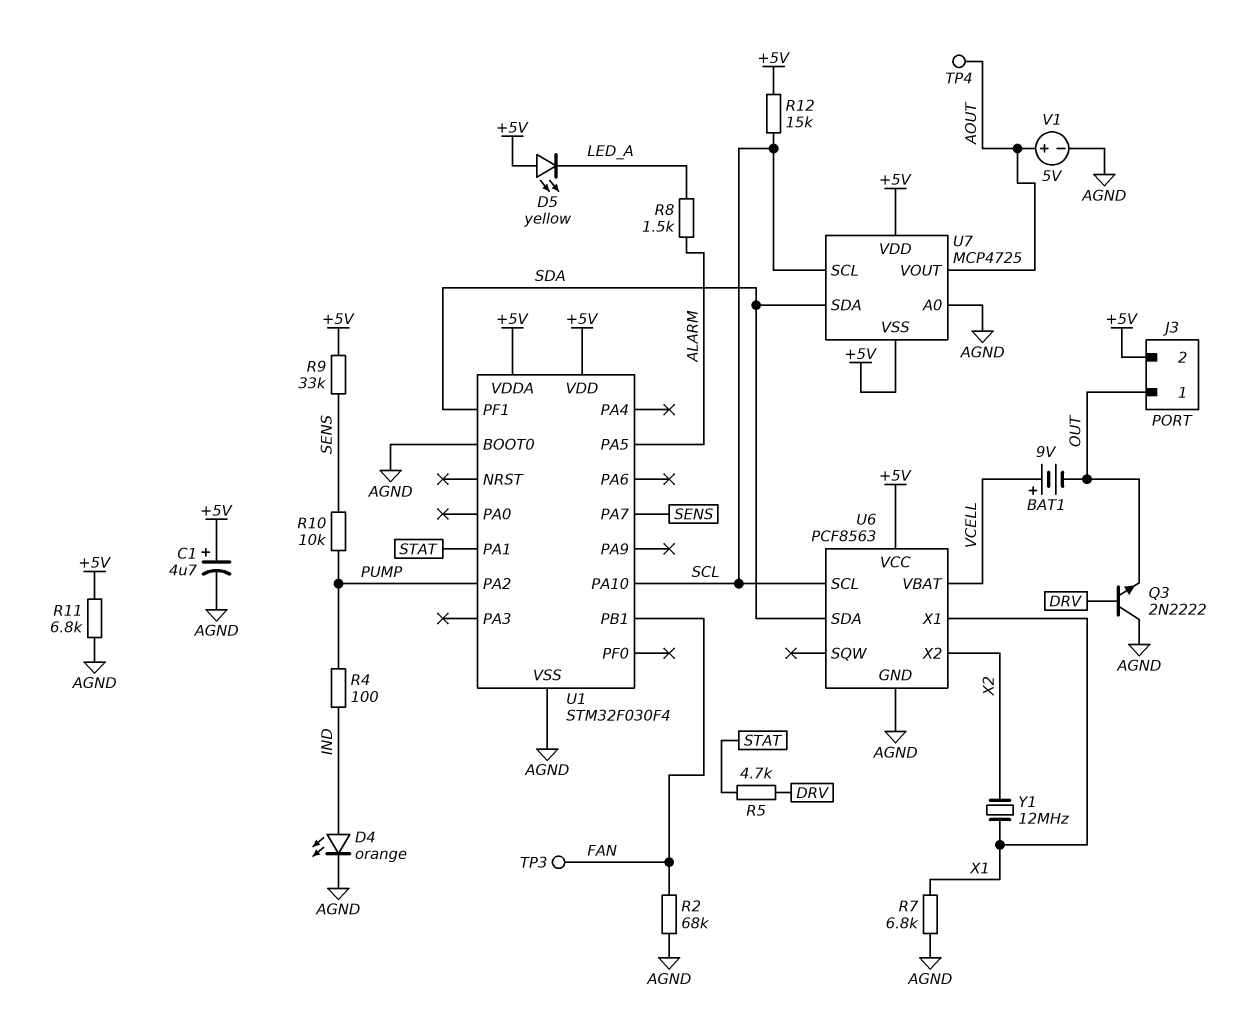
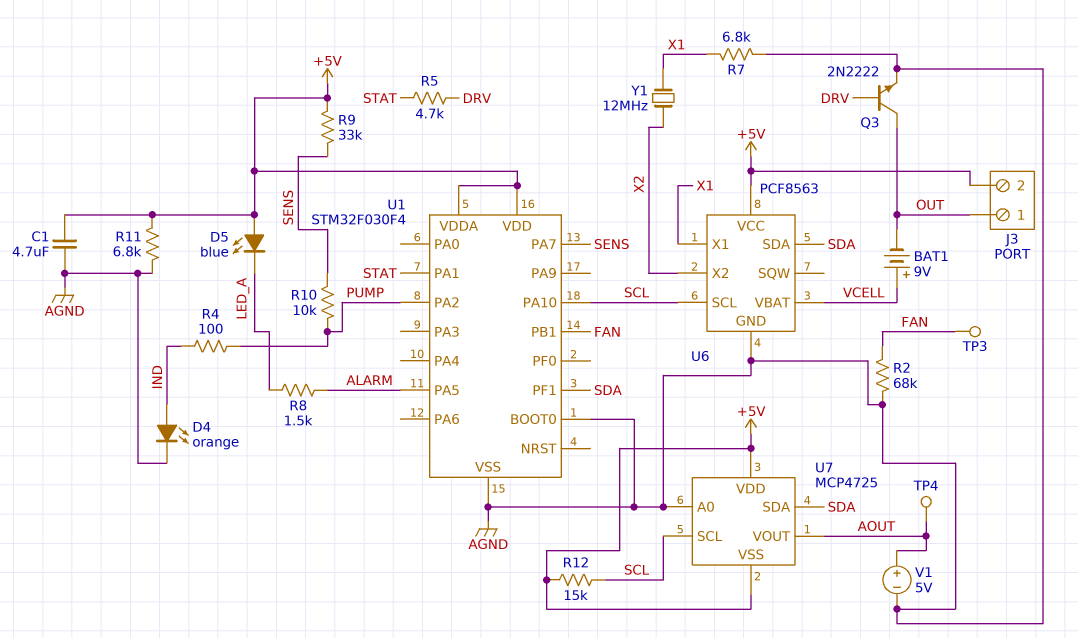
C1: 4.7uF (plus +5V, minus AGND) -> 4.7uF (+5V, AGND)
D5: LED yellow (A +5V, K LED_A) -> LED blue (A +5V, K LED_A)
Q3: NPN 2N2222 (B DRV, C AGND, E OUT) -> NPN 2N2222 (B DRV, C OUT, E AGND)

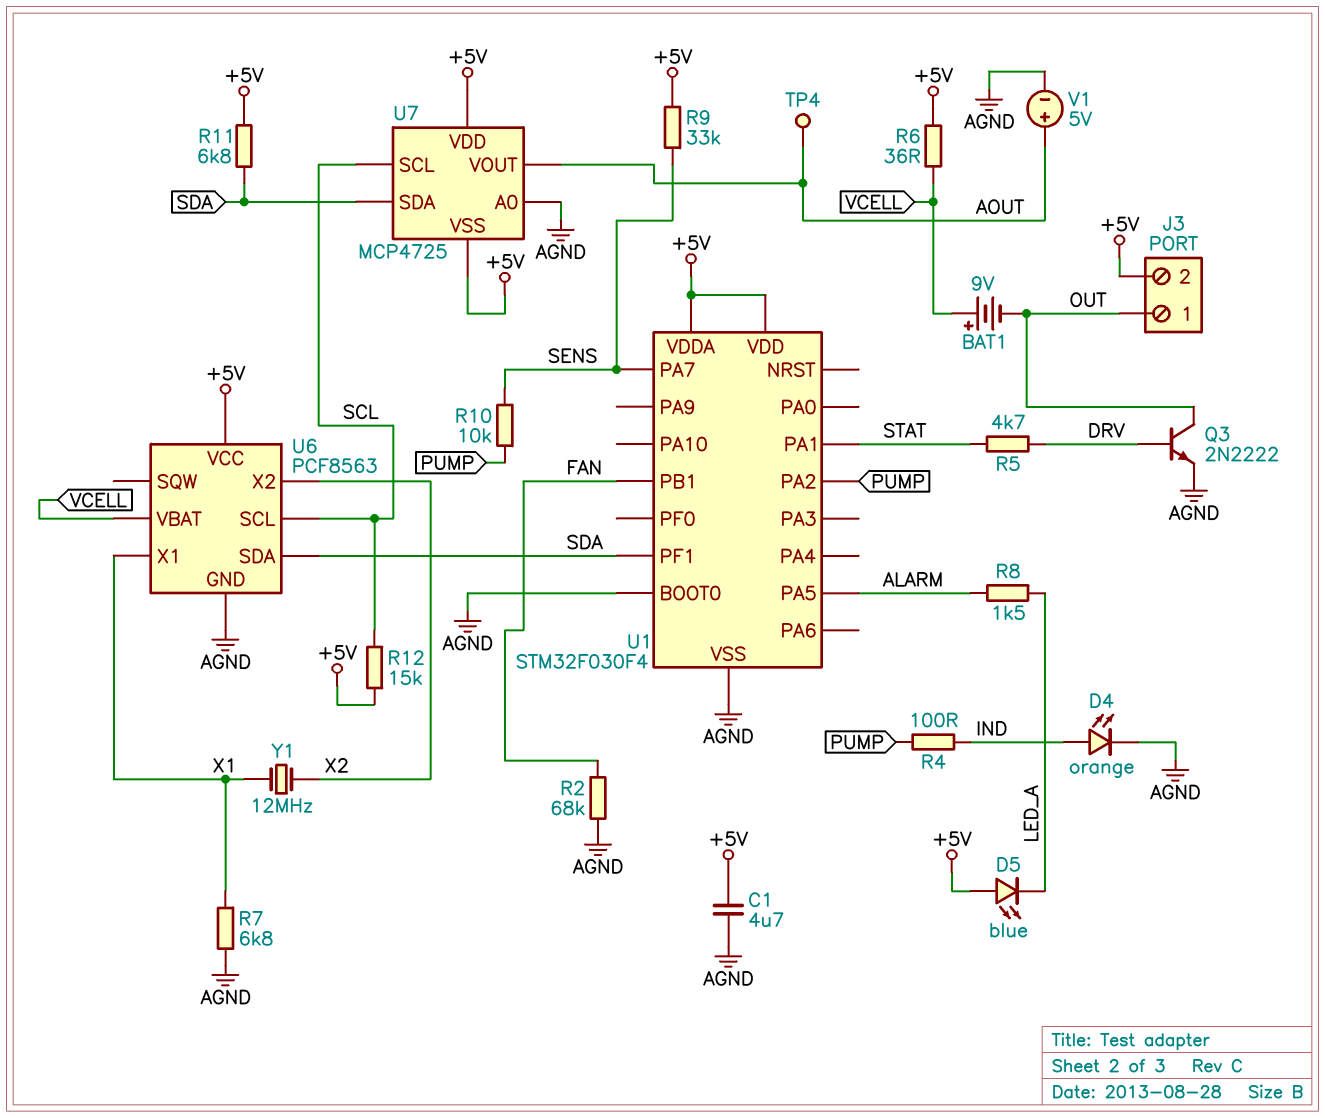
R6: none -> 36 (+5V, VCELL)
R11: 6.8k (+5V, AGND) -> 6.8k (+5V, SDA)
TP3: test point (FAN) -> none
U1 pin PA10: SCL -> none

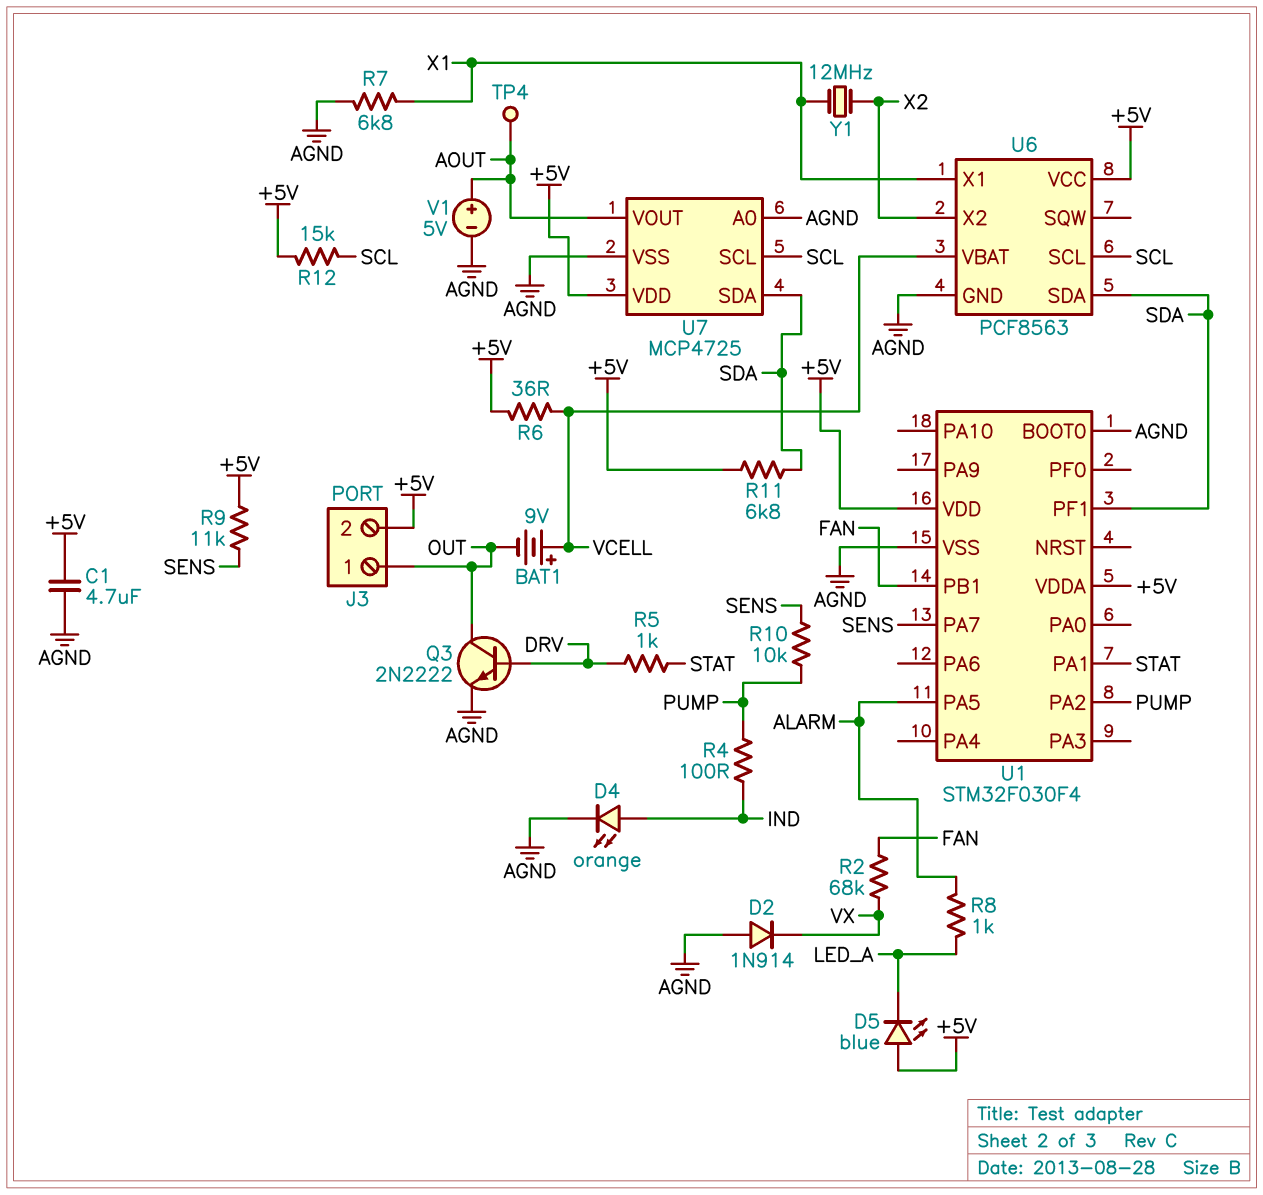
D2: none -> diode 1N914 (A AGND, K VX)
R2: 68k (AGND, FAN) -> 68k (FAN, VX)
R5: 4.7k (DRV, STAT) -> 1k (DRV, STAT)
R8: 1.5k (ALARM, LED_A) -> 1k (ALARM, LED_A)
R9: 33k (+5V, SENS) -> 11k (+5V, SENS)
U7 pin VSS: +5V -> AGND

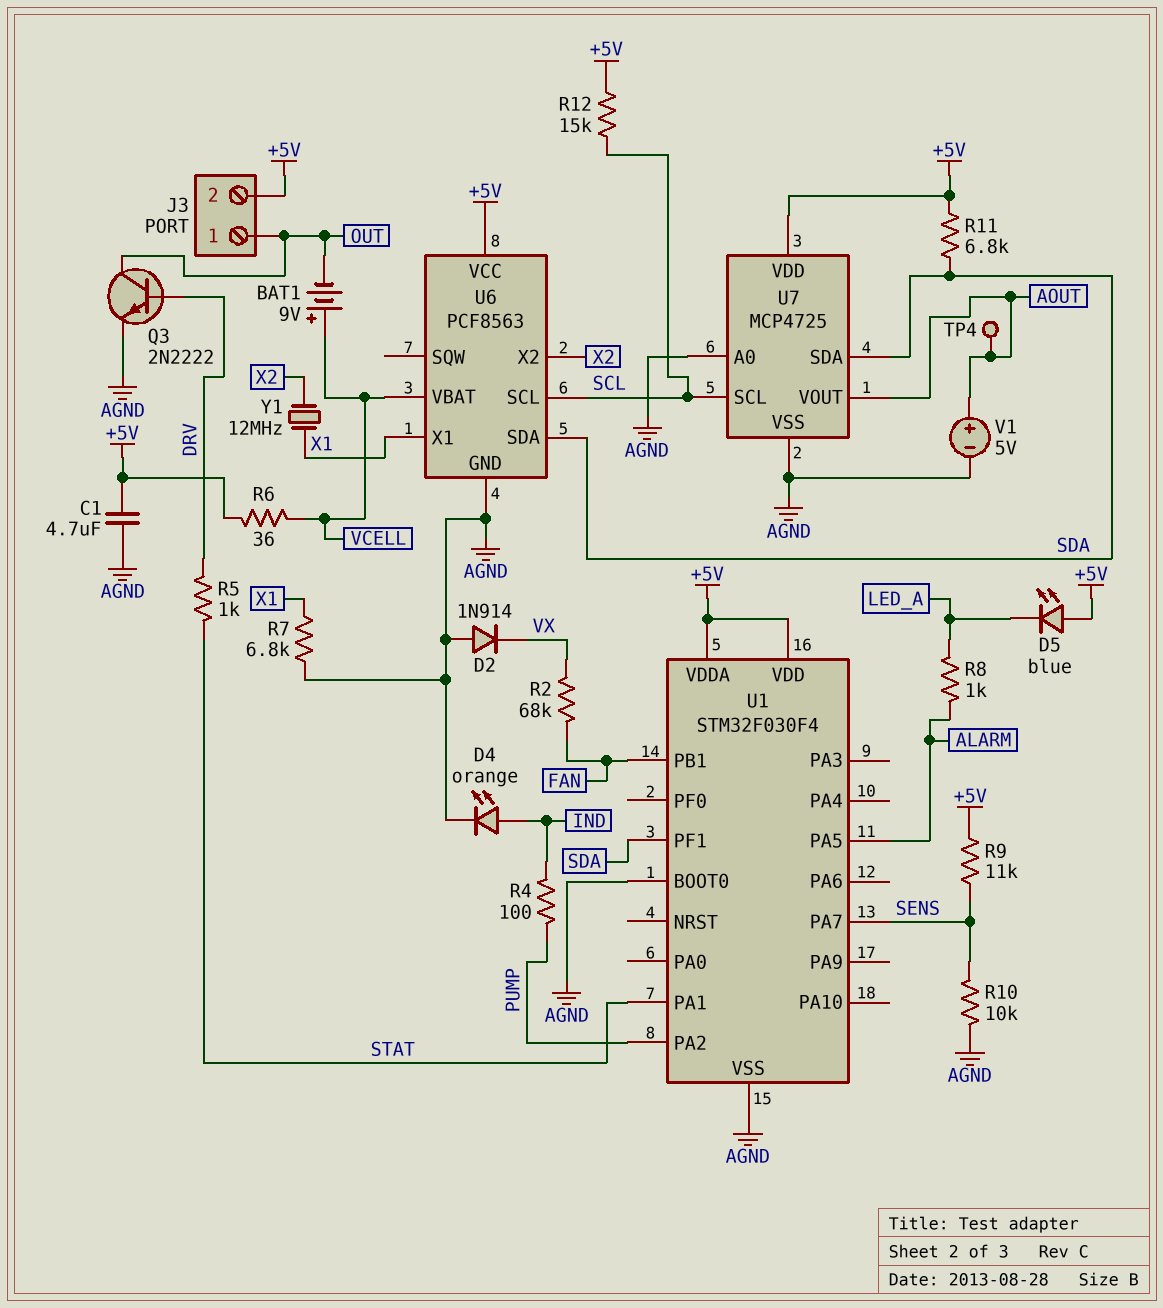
R10: 10k (PUMP, SENS) -> 10k (AGND, SENS)

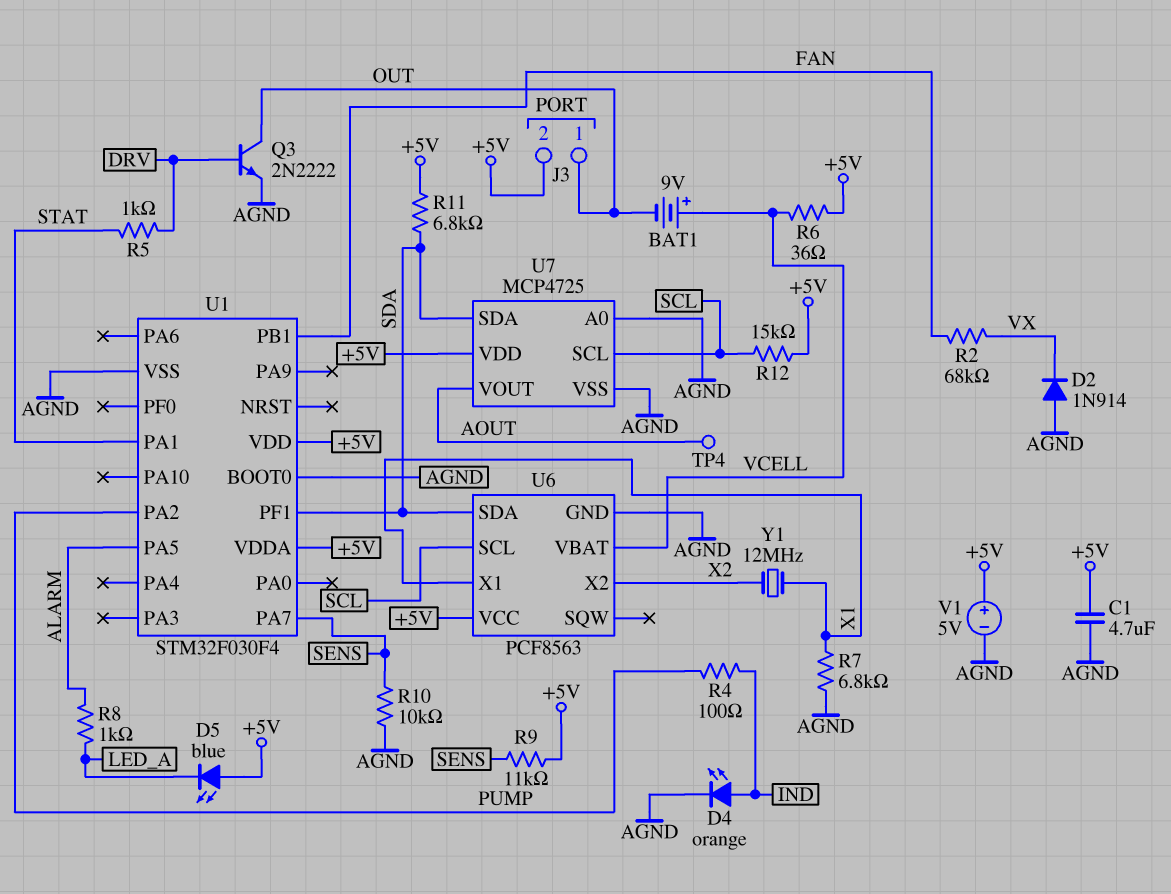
V1: 5V (plus AOUT, minus AGND) -> 5V (plus +5V, minus AGND)

